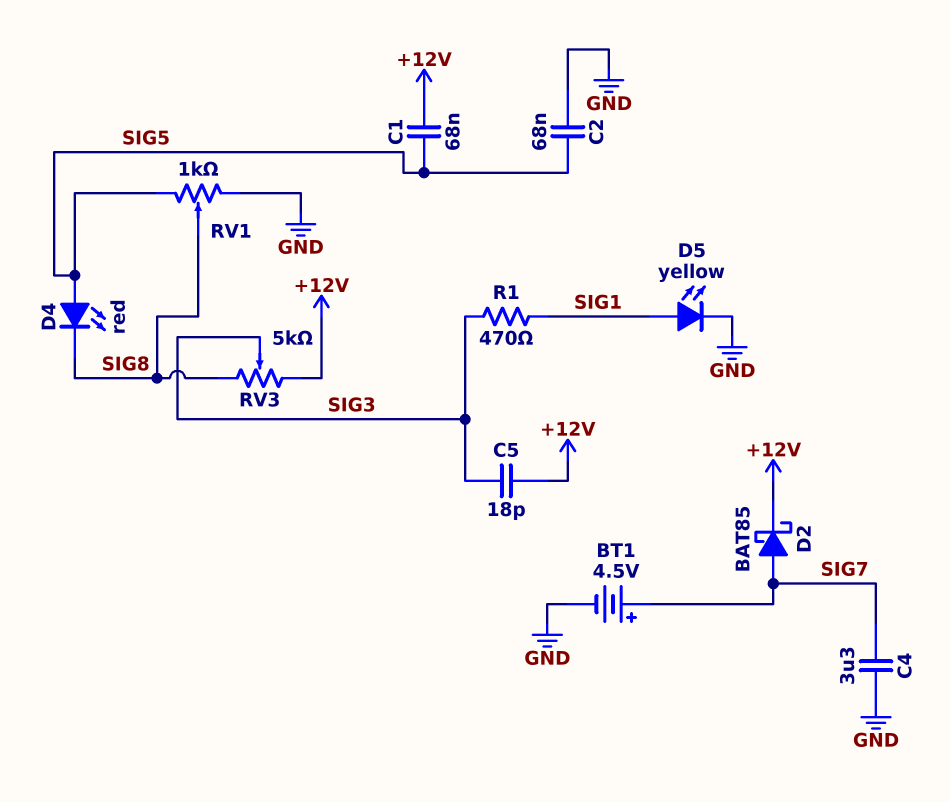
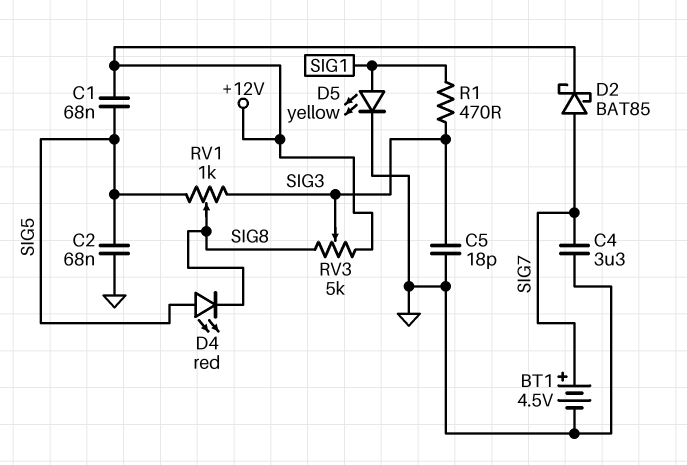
C5: 18pF (+12V, SIG3) -> 18pF (GND, SIG3)
RV1: 1k (GND, SIG5, wiper SIG8) -> 1k (SIG3, SIG5, wiper SIG8)

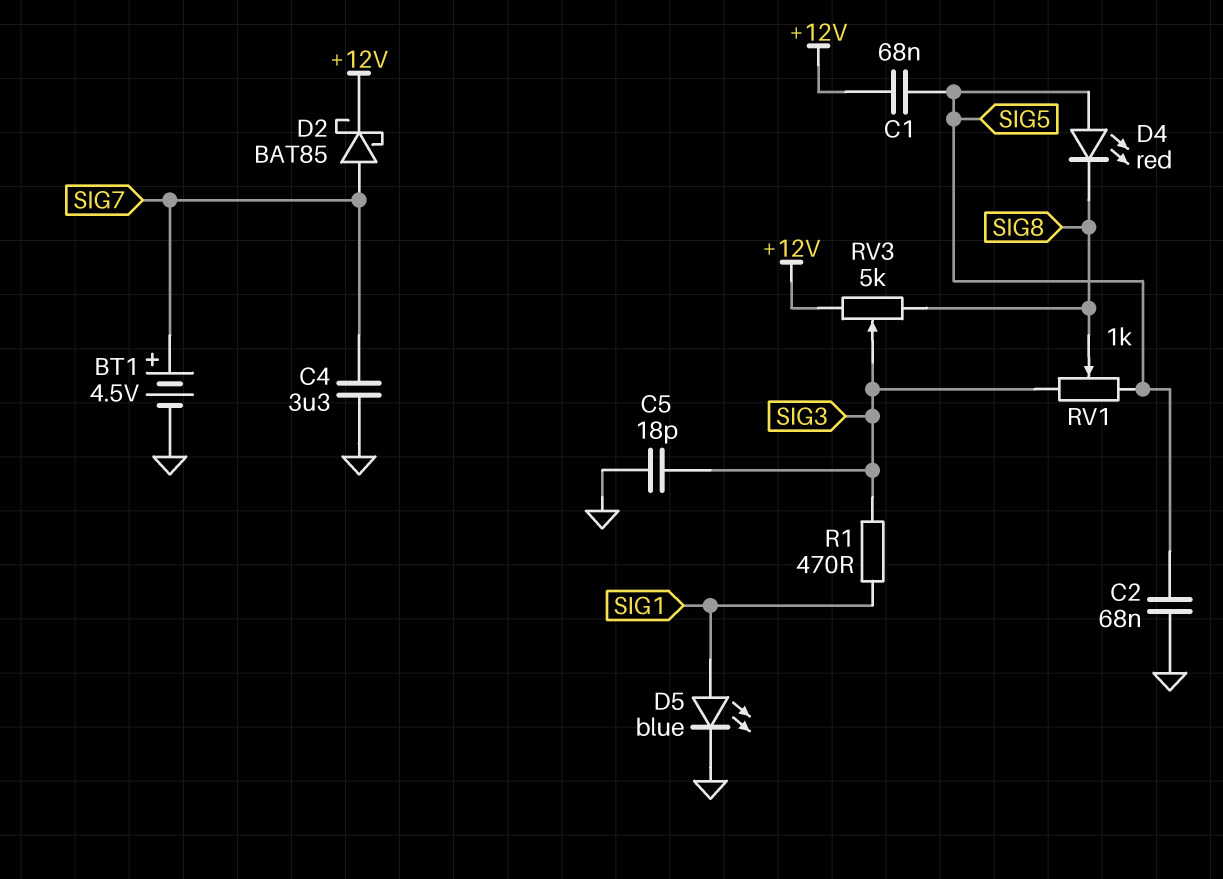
D5: LED yellow (A SIG1, K GND) -> LED blue (A SIG1, K GND)

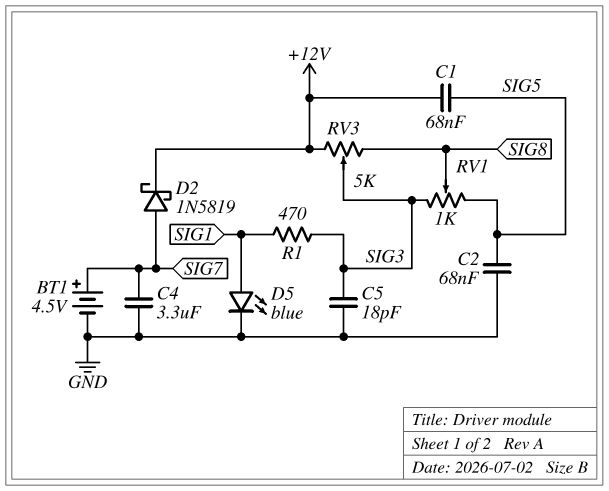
D2: schottky BAT85 (A SIG7, K +12V) -> schottky 1N5819 (A SIG7, K +12V)
D4: LED red (A SIG5, K SIG8) -> none

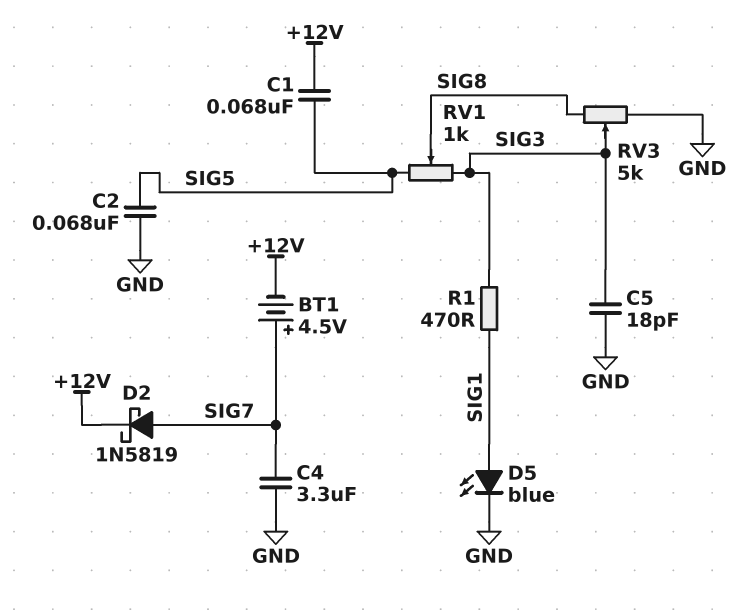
BT1: 4.5V (plus SIG7, minus GND) -> 4.5V (plus SIG7, minus +12V)
RV3: 5k (+12V, SIG8, wiper SIG3) -> 5k (GND, SIG8, wiper SIG3)

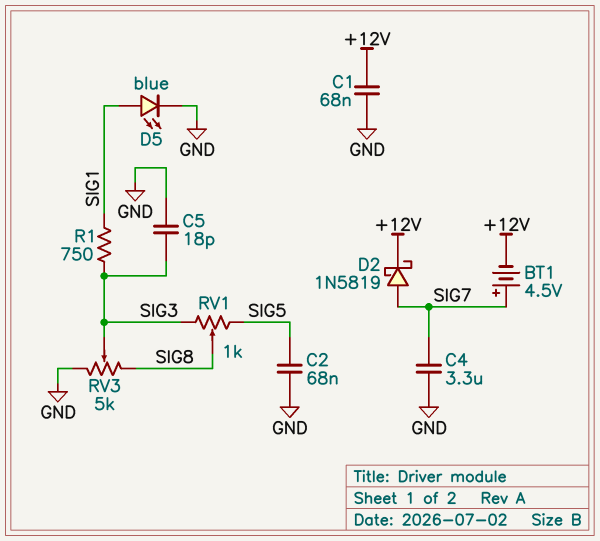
C1: 68nF (+12V, SIG5) -> 68nF (+12V, GND)
R1: 470 (SIG1, SIG3) -> 750 (SIG1, SIG3)

